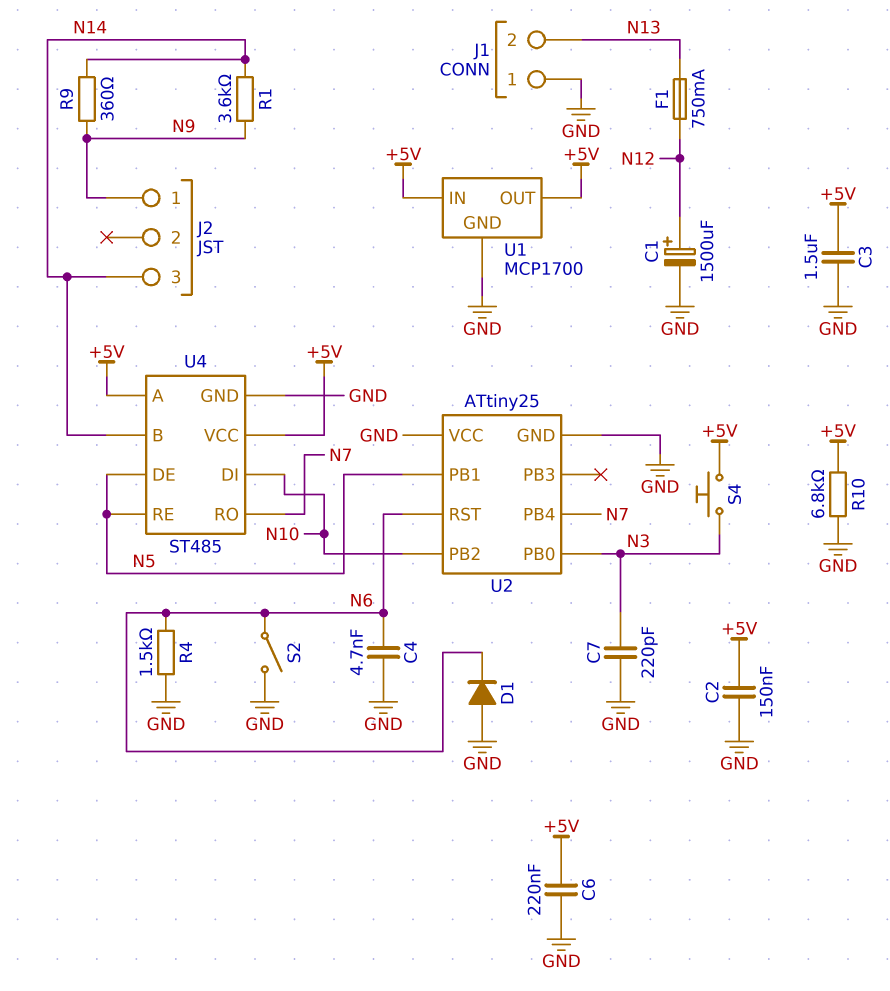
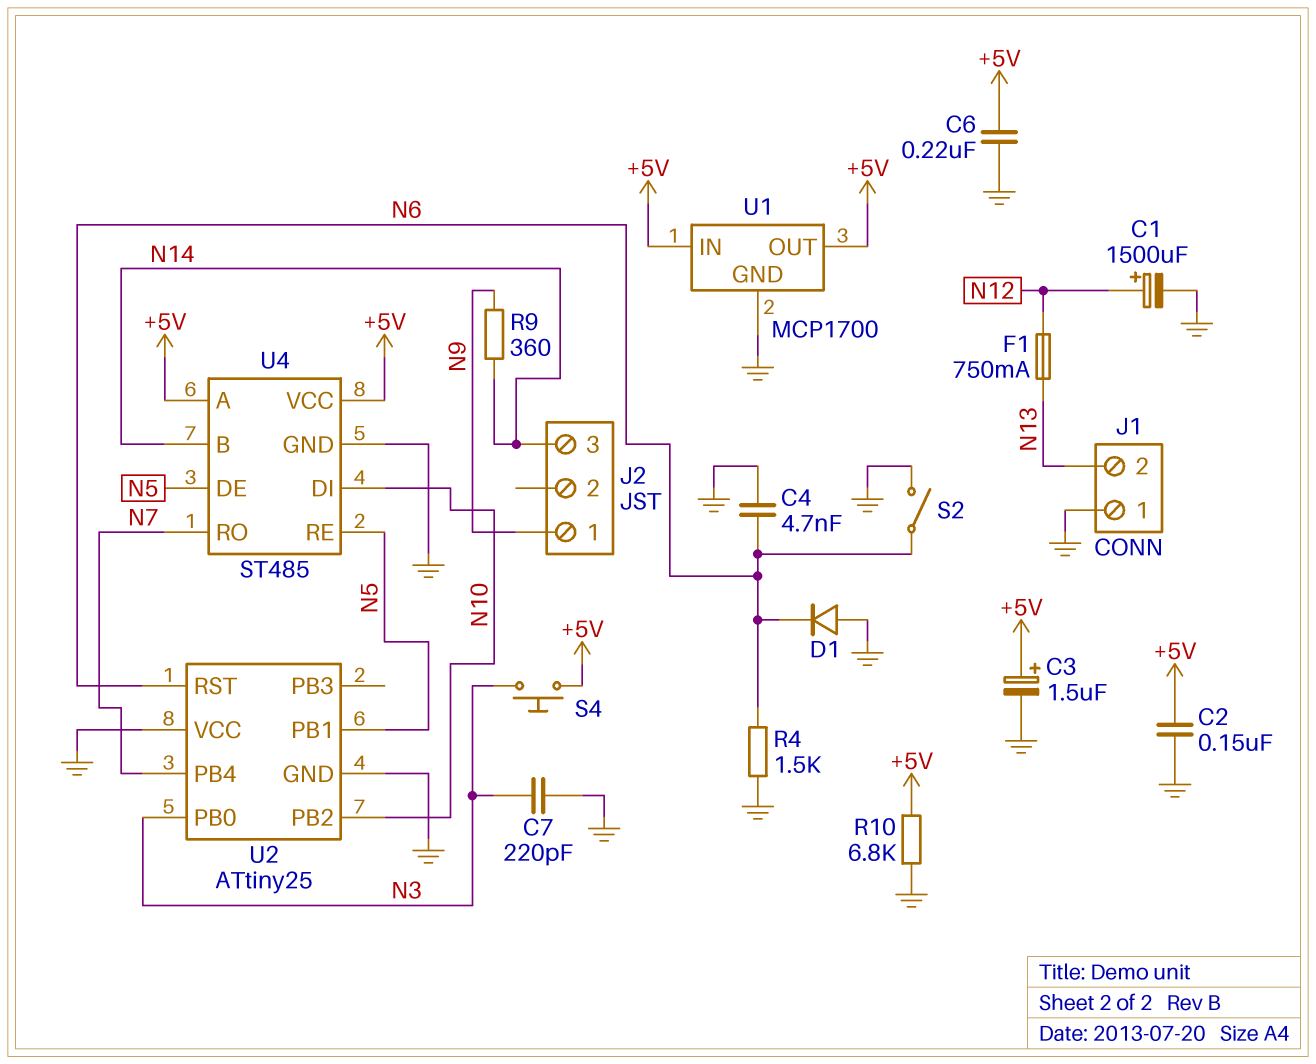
C3: 1.5uF (+5V, GND) -> 1.5uF (plus +5V, minus GND)
R1: 3.6k (N9, N14) -> none

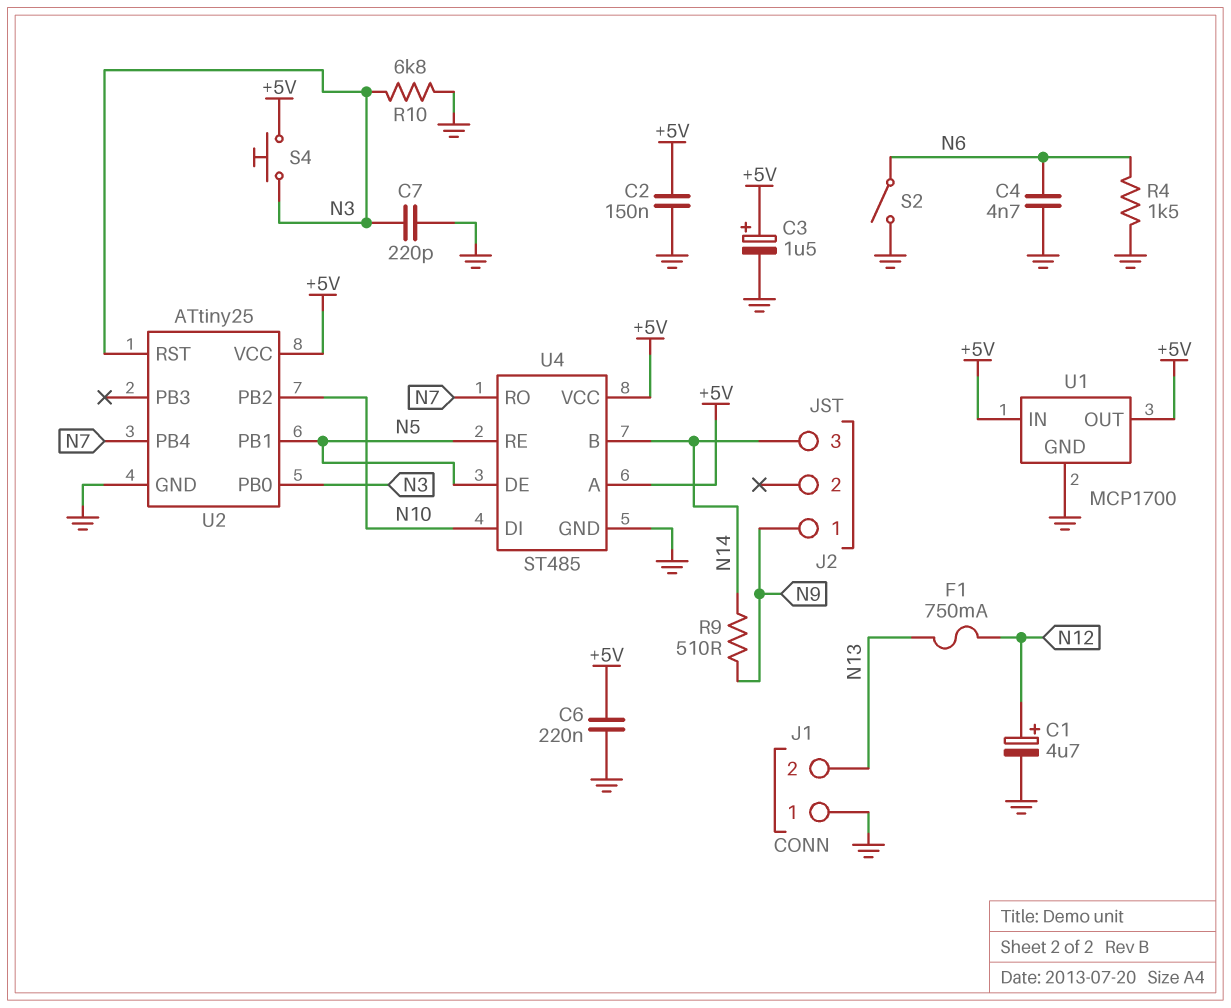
C1: 1500uF (plus N12, minus GND) -> 4.7uF (plus N12, minus GND)
D1: diode (A GND, K N6) -> none
R9: 360 (N9, N14) -> 510 (N9, N14)
R10: 6.8k (+5V, GND) -> 6.8k (GND, N3)
U2 pin RST: N6 -> N3
U2 pin VCC: GND -> +5V

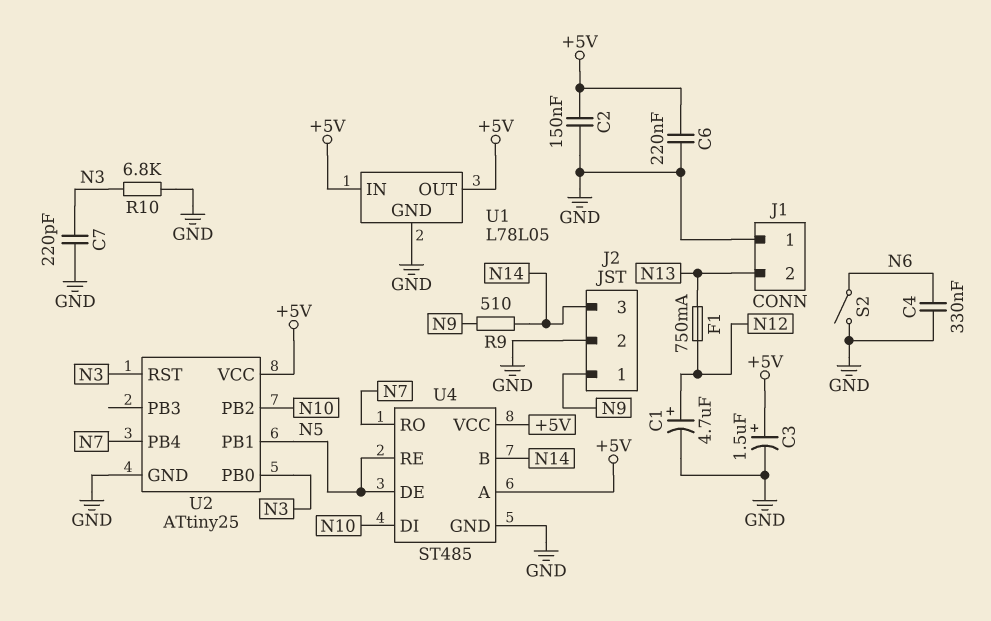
C4: 4.7nF (GND, N6) -> 330nF (GND, N6)
J2 pin 2: none -> GND
R4: 1.5k (GND, N6) -> none
S4: button (+5V, N3) -> none
U1: MCP1700 -> L78L05

